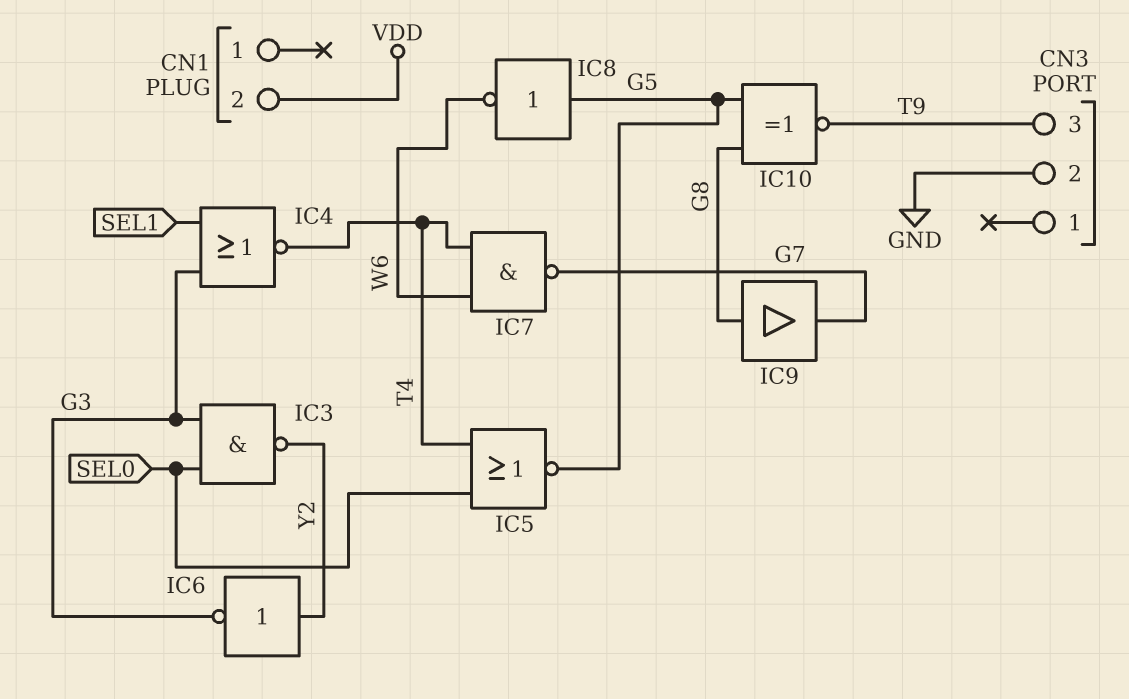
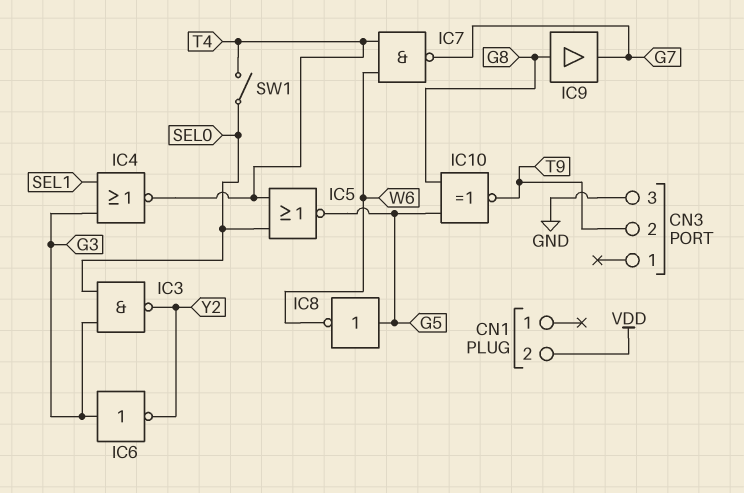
CN3 pin 2: GND -> T9
CN3 pin 3: T9 -> GND
IC6: NOT (in Y2, out G3) -> NOT (in G3, out Y2)
SW1: none -> switch (SEL0, T4)

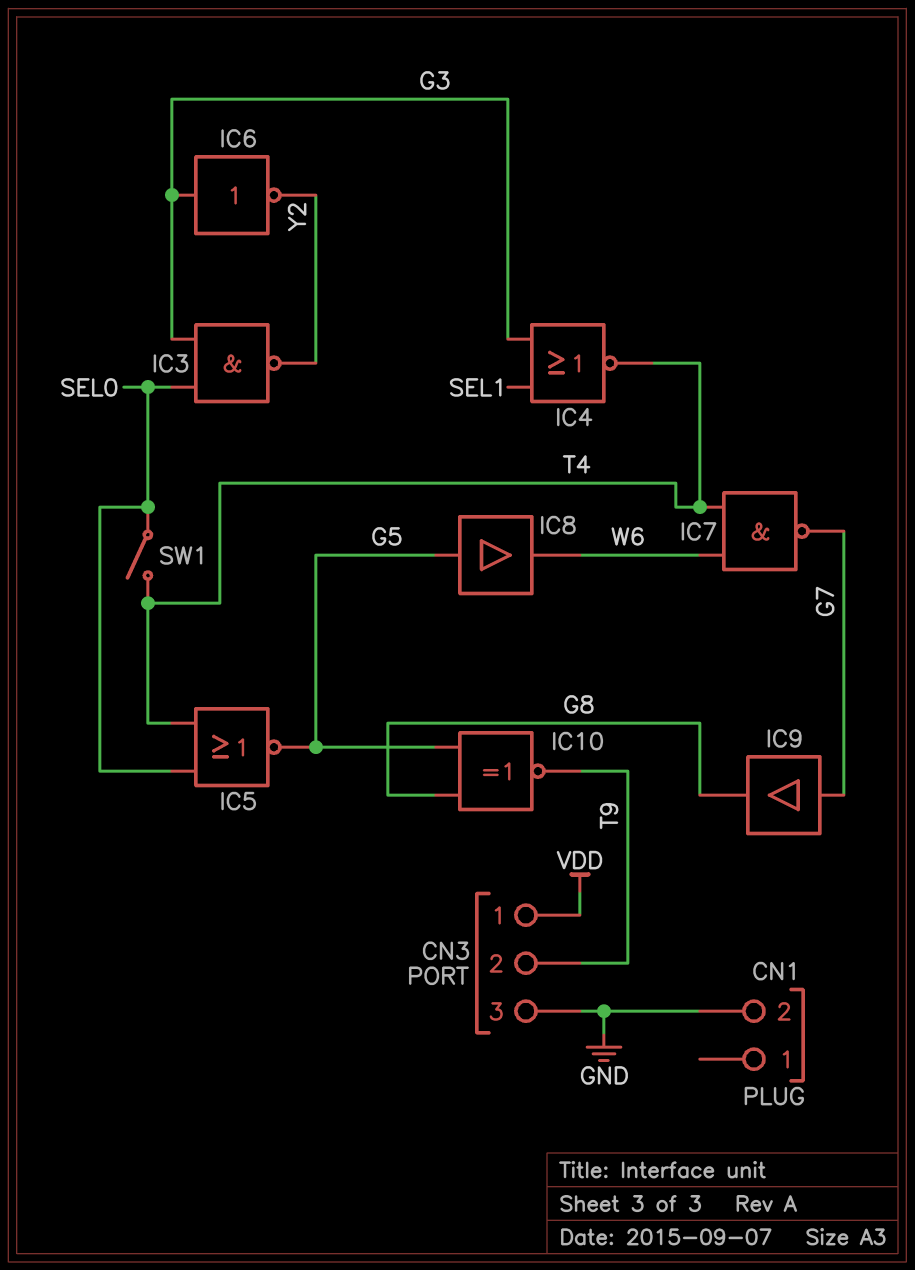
CN1 pin 2: VDD -> GND
CN3 pin 1: none -> VDD
IC8: NOT (in G5, out W6) -> buffer (in G5, out W6)
IC9: buffer (in G8, out G7) -> buffer (in G7, out G8)

